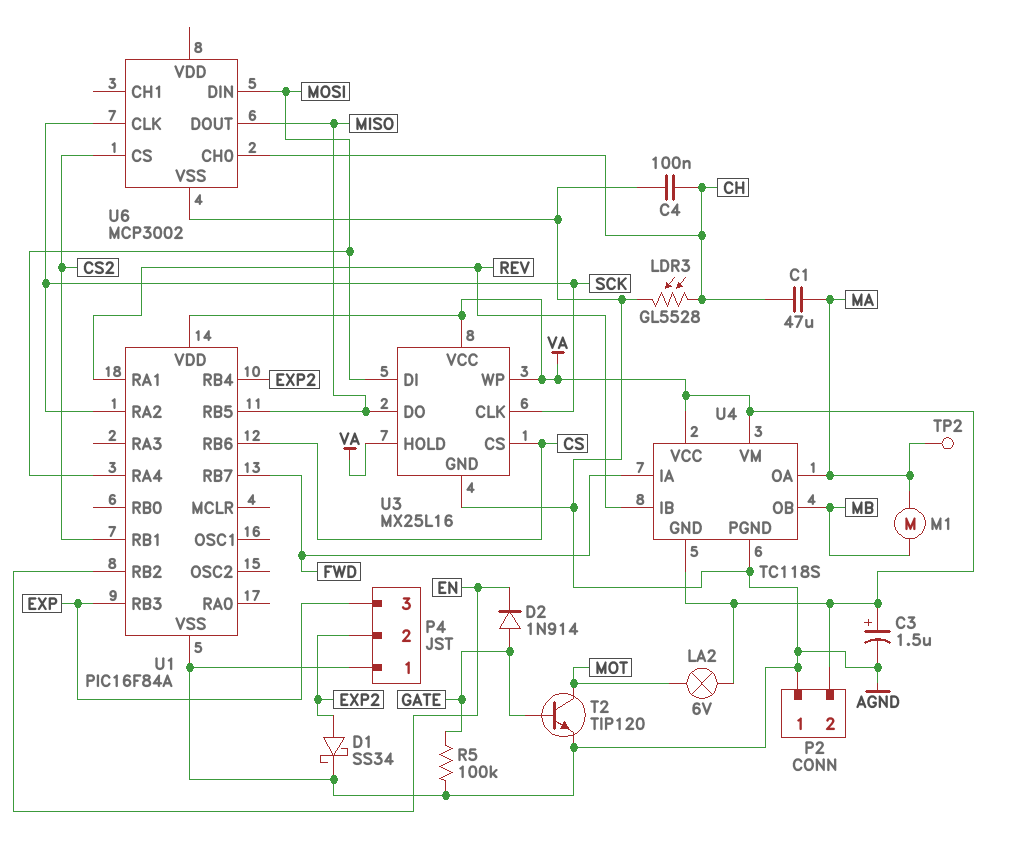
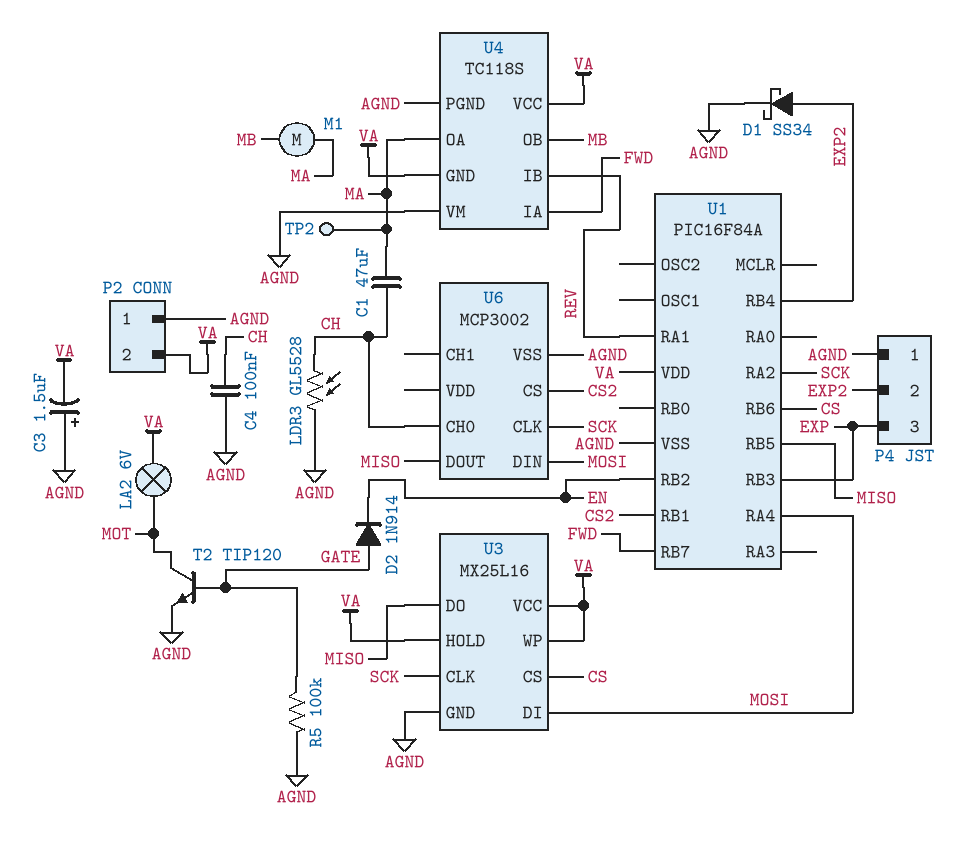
C3: 1.5uF (plus VA, minus AGND) -> 1.5uF (plus AGND, minus VA)
U4 pin VM: VA -> AGND

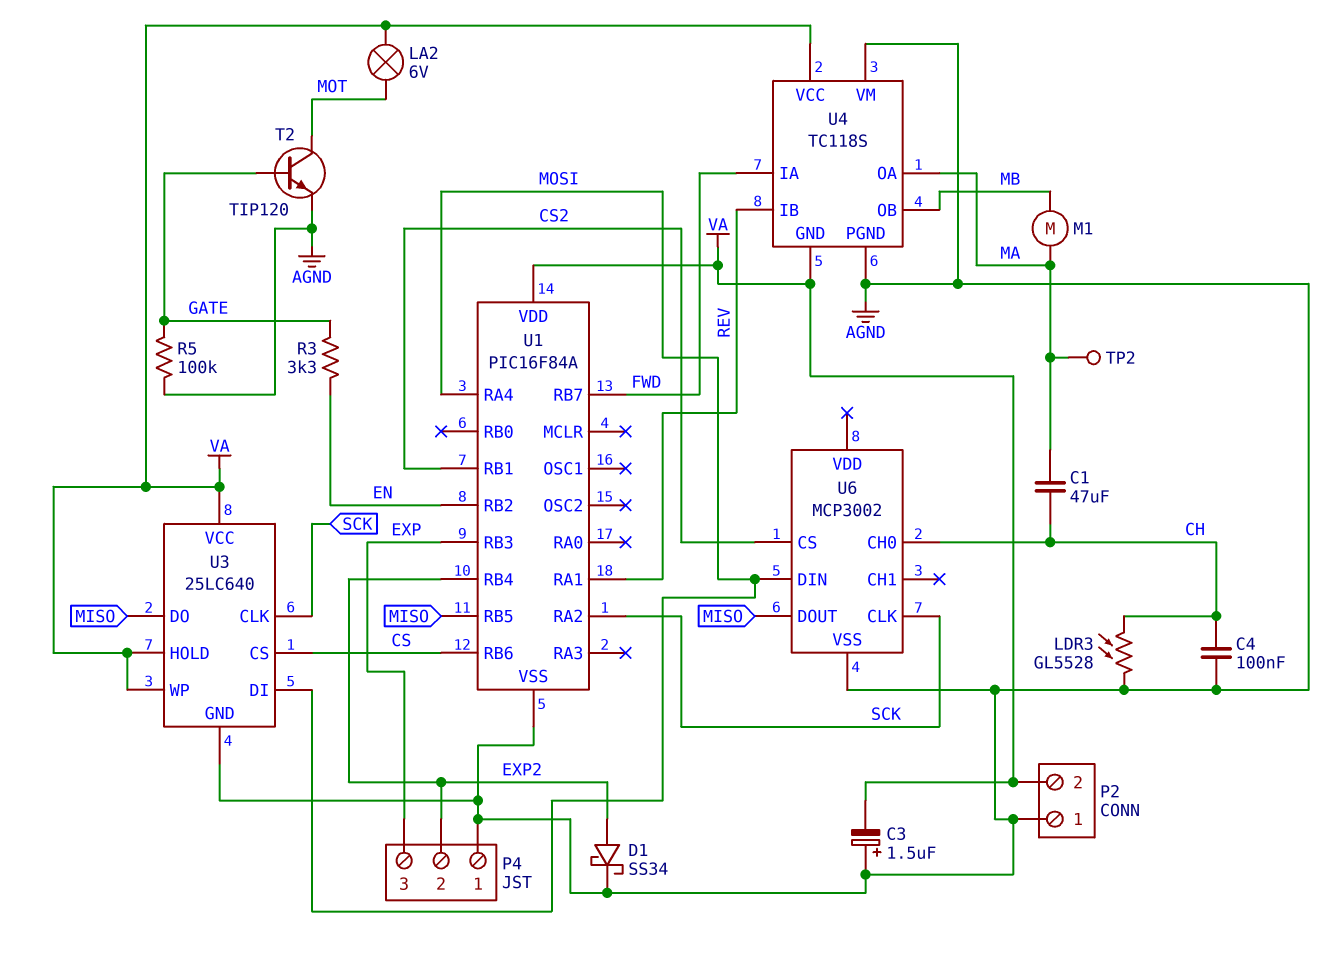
D2: diode 1N914 (A GATE, K EN) -> none
R3: none -> 3.3k (EN, GATE)
U3: MX25L16 -> 25LC640

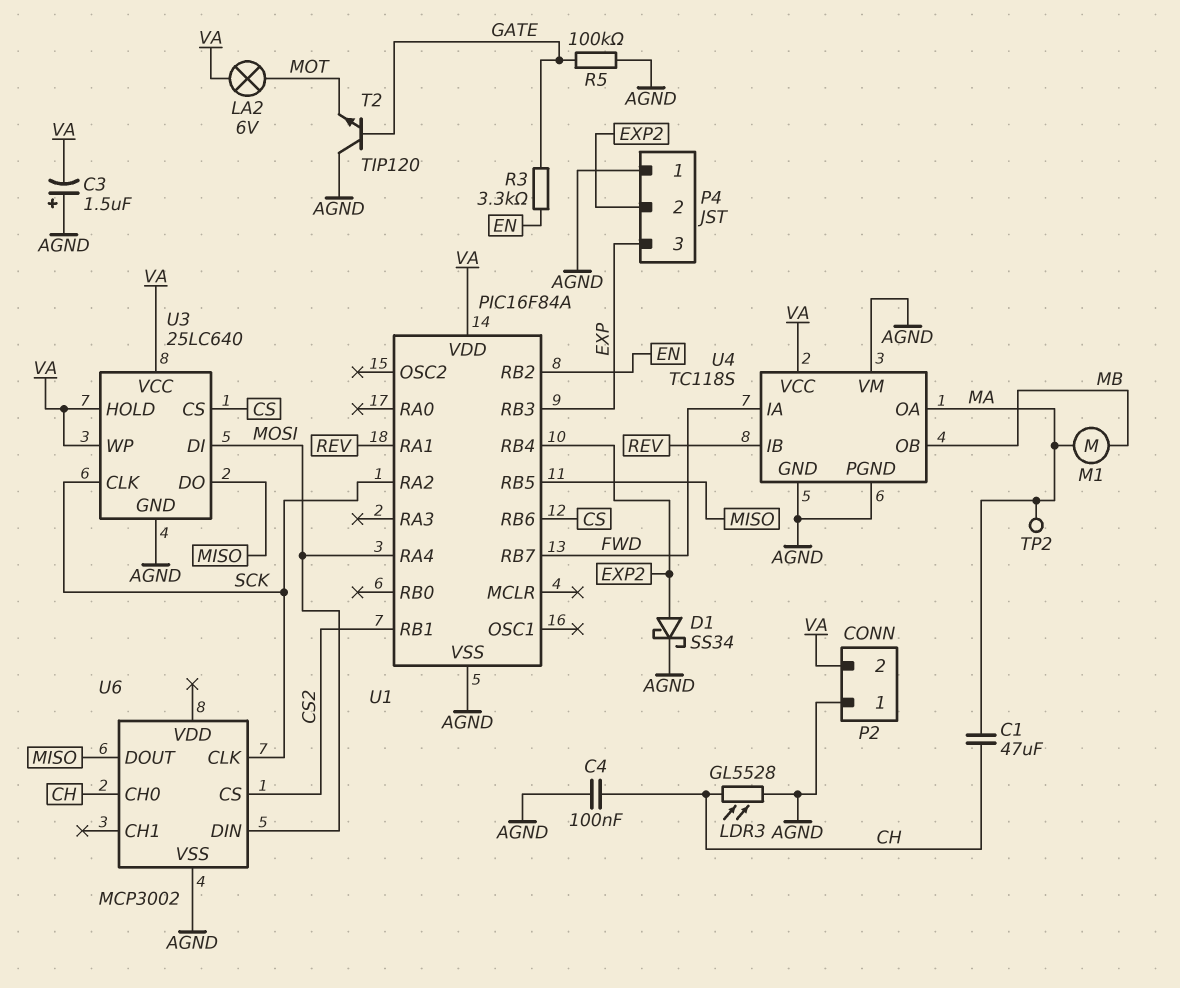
T2: NPN TIP120 (B GATE, C MOT, E AGND) -> NPN TIP120 (B GATE, C AGND, E MOT)
U4 pin GND: VA -> AGND

